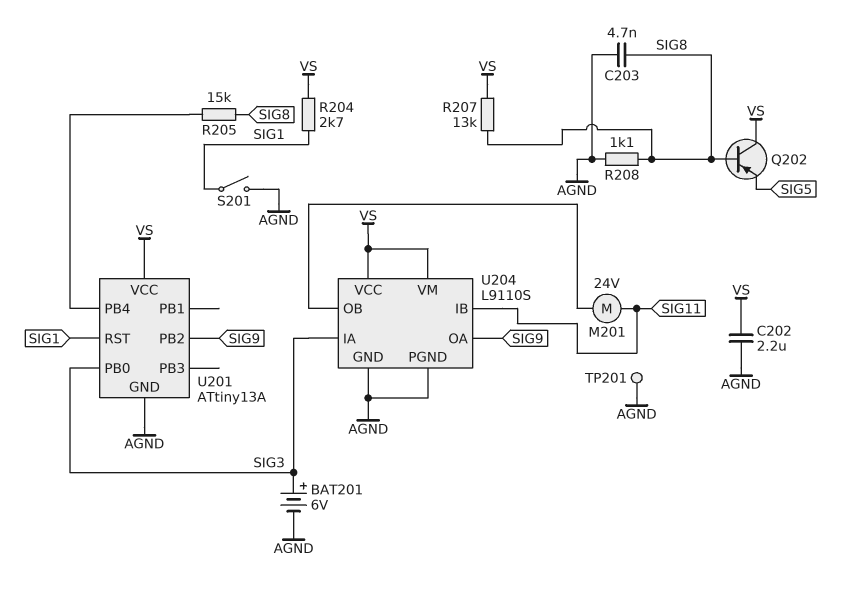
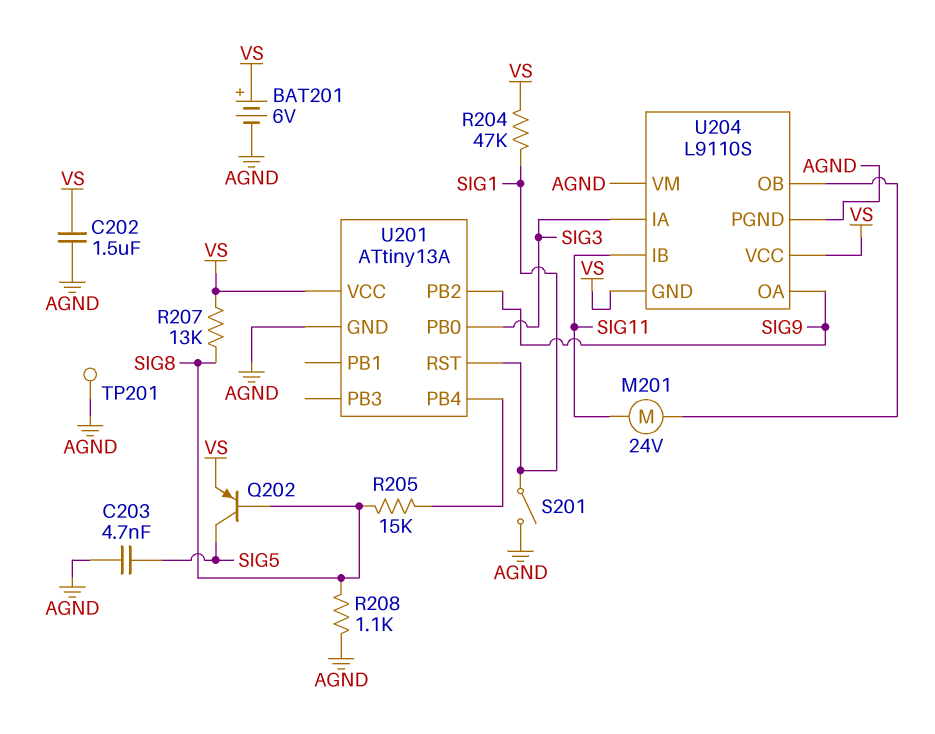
BAT201: 6V (plus SIG3, minus AGND) -> 6V (plus VS, minus AGND)
C202: 2.2uF (AGND, VS) -> 1.5uF (AGND, VS)
C203: 4.7nF (AGND, SIG8) -> 4.7nF (AGND, SIG5)
Q202: PNP (B SIG8, C VS, E SIG5) -> PNP (B SIG8, C SIG5, E VS)
R204: 2.7k (SIG1, VS) -> 47k (SIG1, VS)
U204 pin GND: AGND -> VS
U204 pin VM: VS -> AGND

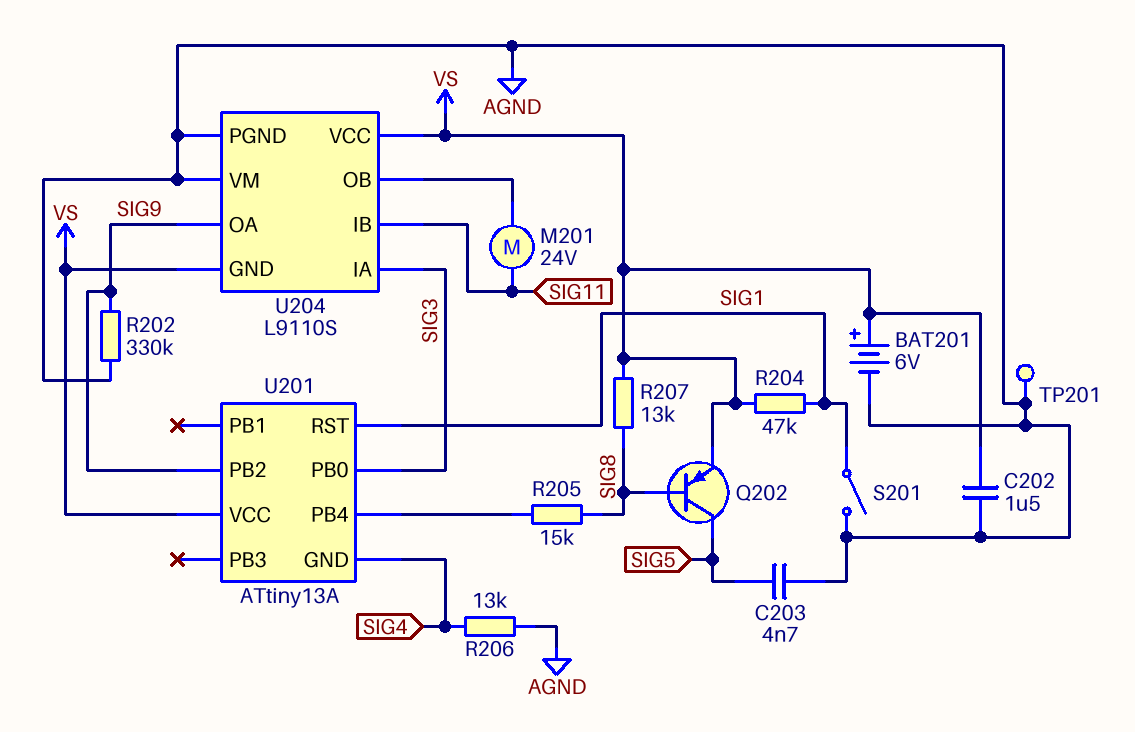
R202: none -> 330k (AGND, SIG9)
R206: none -> 13k (AGND, SIG4)
R208: 1.1k (AGND, SIG8) -> none
U201 pin GND: AGND -> SIG4

